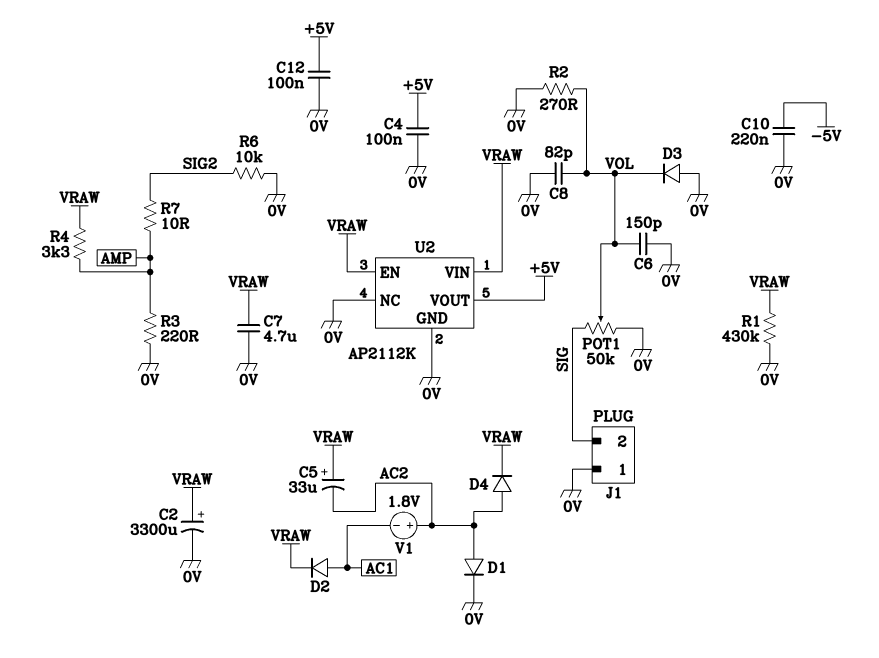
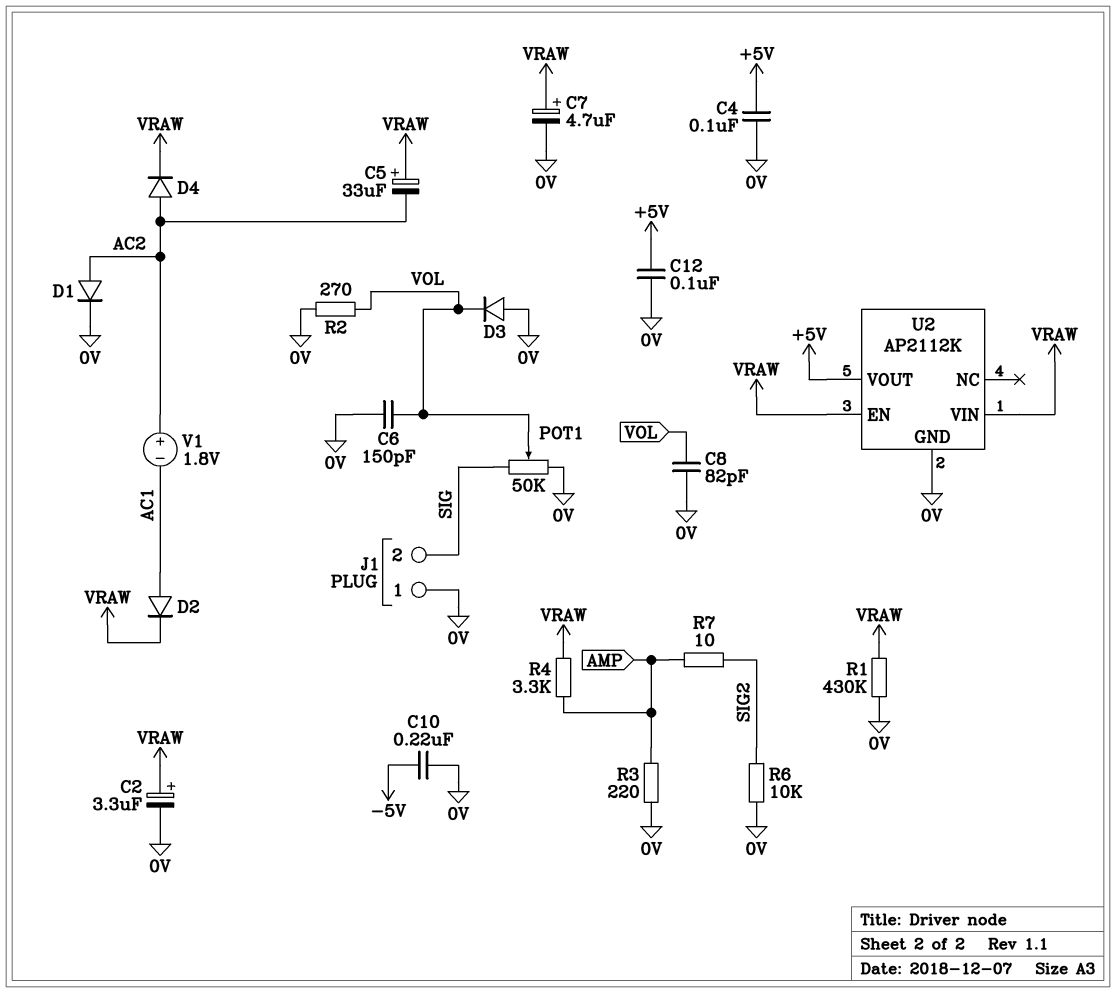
C2: 3300uF (plus VRAW, minus 0V) -> 3.3uF (plus VRAW, minus 0V)
C7: 4.7uF (0V, VRAW) -> 4.7uF (plus VRAW, minus 0V)
U2 pin NC: 0V -> none

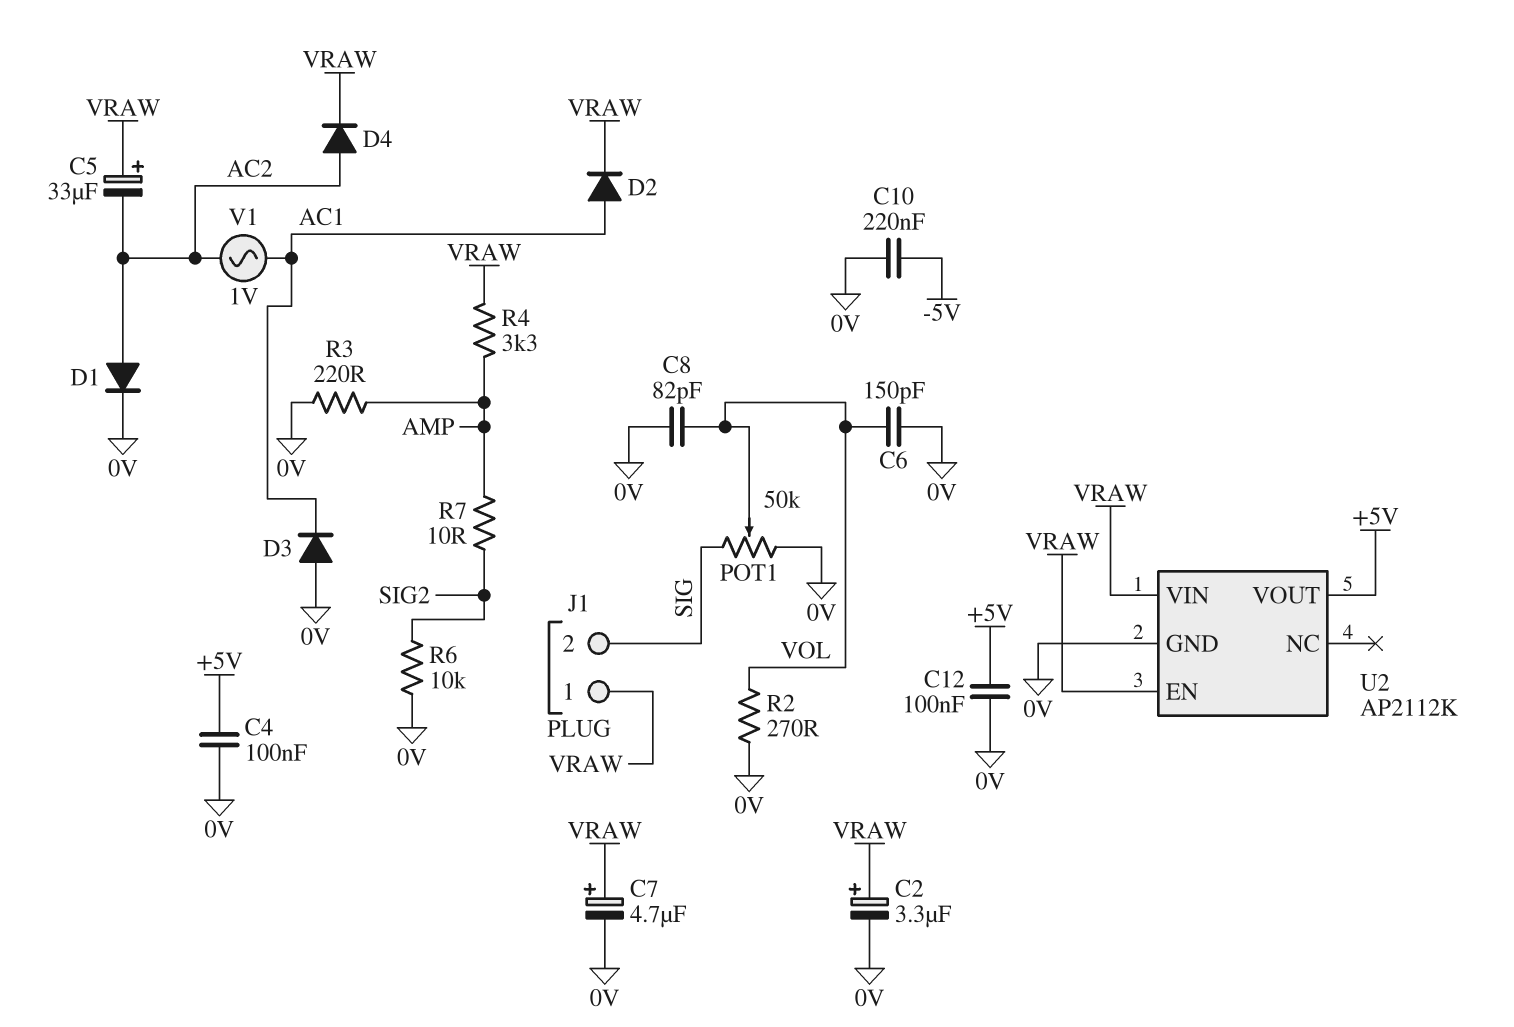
D3: diode (A 0V, K VOL) -> diode (A 0V, K AC1)
J1 pin 1: 0V -> VRAW
R1: 430k (0V, VRAW) -> none
V1: 1.8V (plus AC2, minus AC1) -> AC 1V (AC1, AC2)

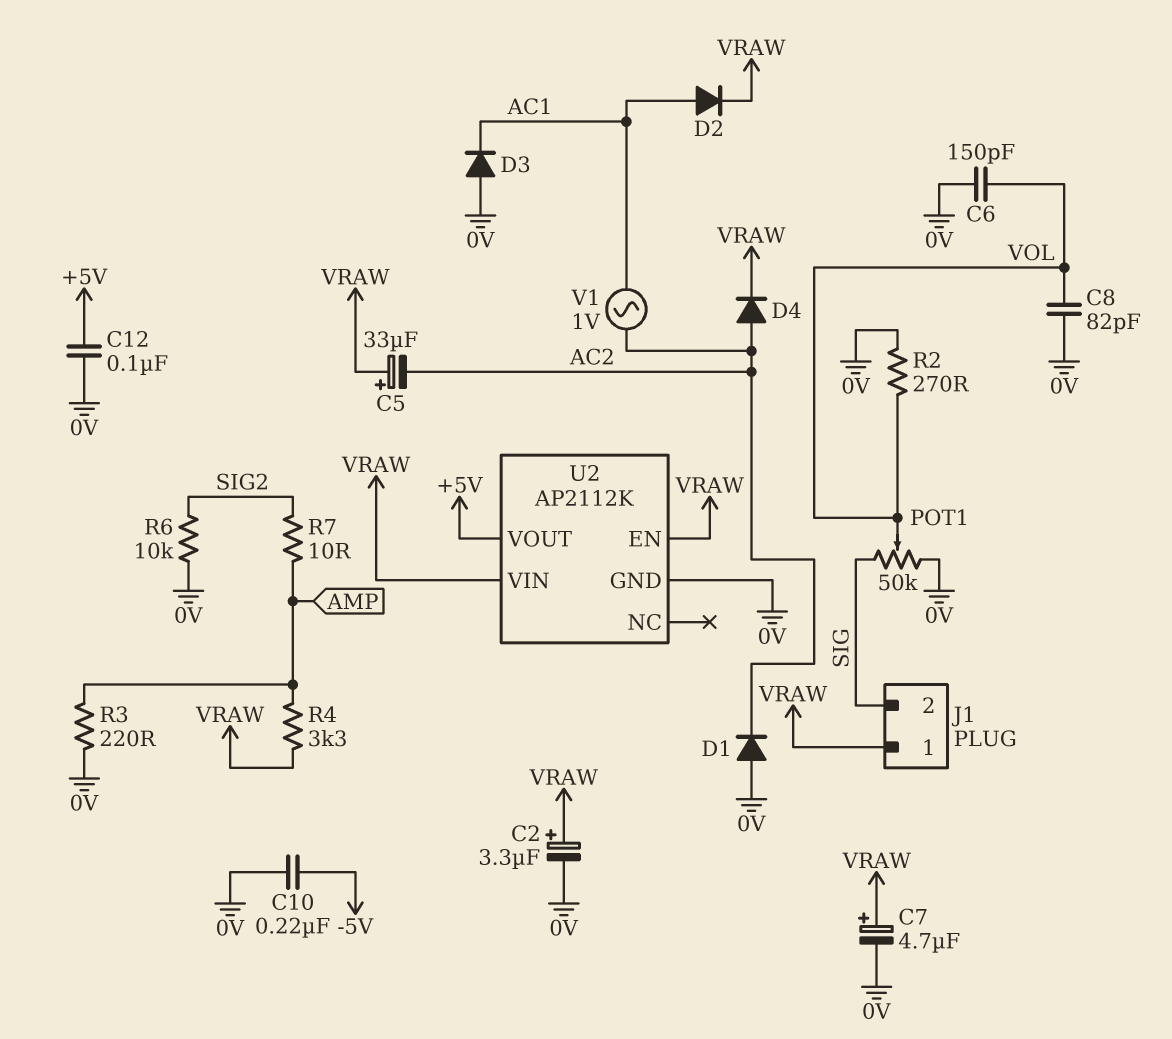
C4: 100nF (+5V, 0V) -> none
D1: diode (A AC2, K 0V) -> diode (A 0V, K AC2)

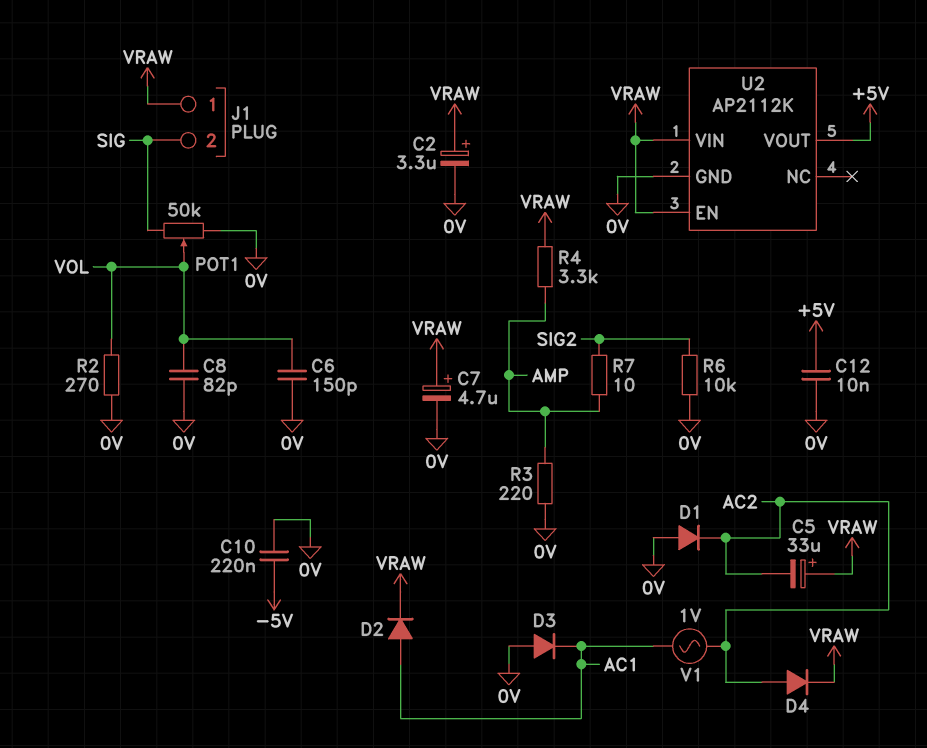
C12: 100nF (+5V, 0V) -> 10nF (+5V, 0V)

